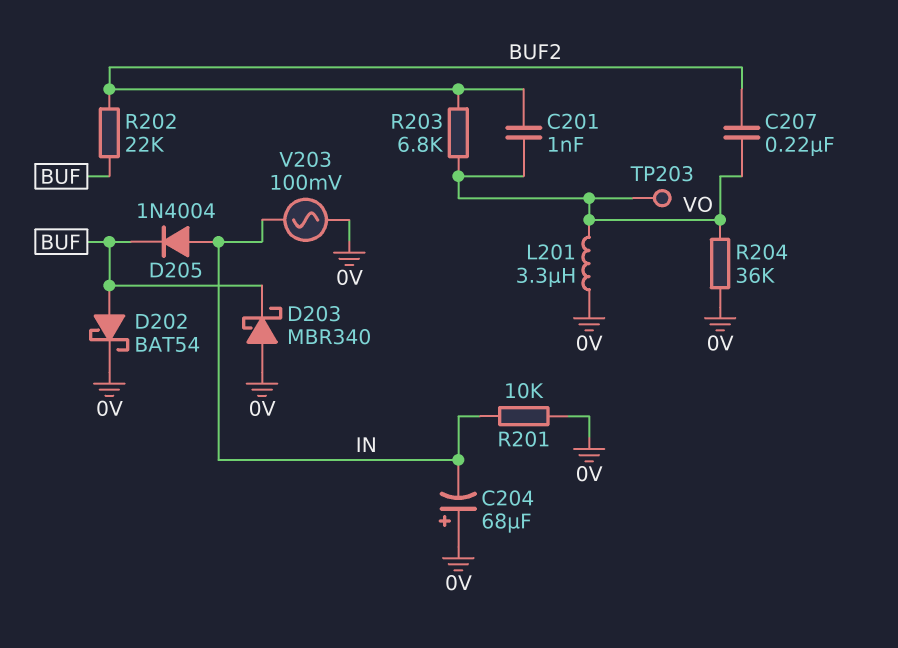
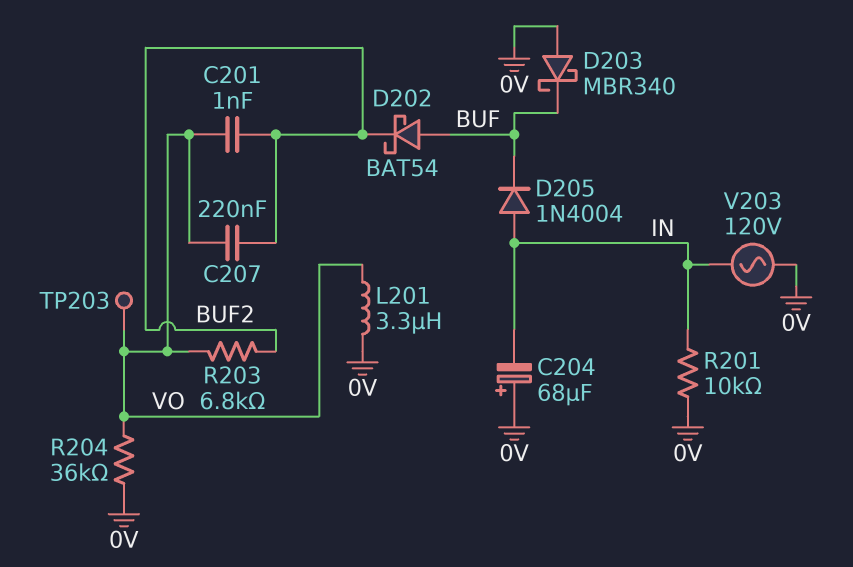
D202: schottky BAT54 (A BUF, K 0V) -> schottky BAT54 (A BUF, K BUF2)
R202: 22k (BUF, BUF2) -> none
V203: AC 100mV (0V, IN) -> AC 120V (0V, IN)

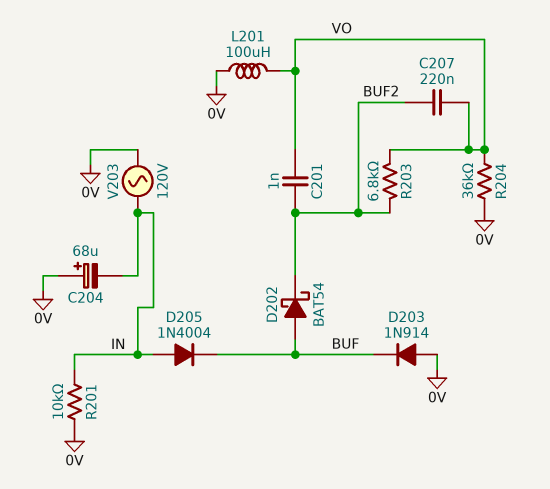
D203: schottky MBR340 (A 0V, K BUF) -> diode 1N914 (A 0V, K BUF)
L201: 3.3uH (0V, VO) -> 100uH (0V, VO)
TP203: test point (VO) -> none

